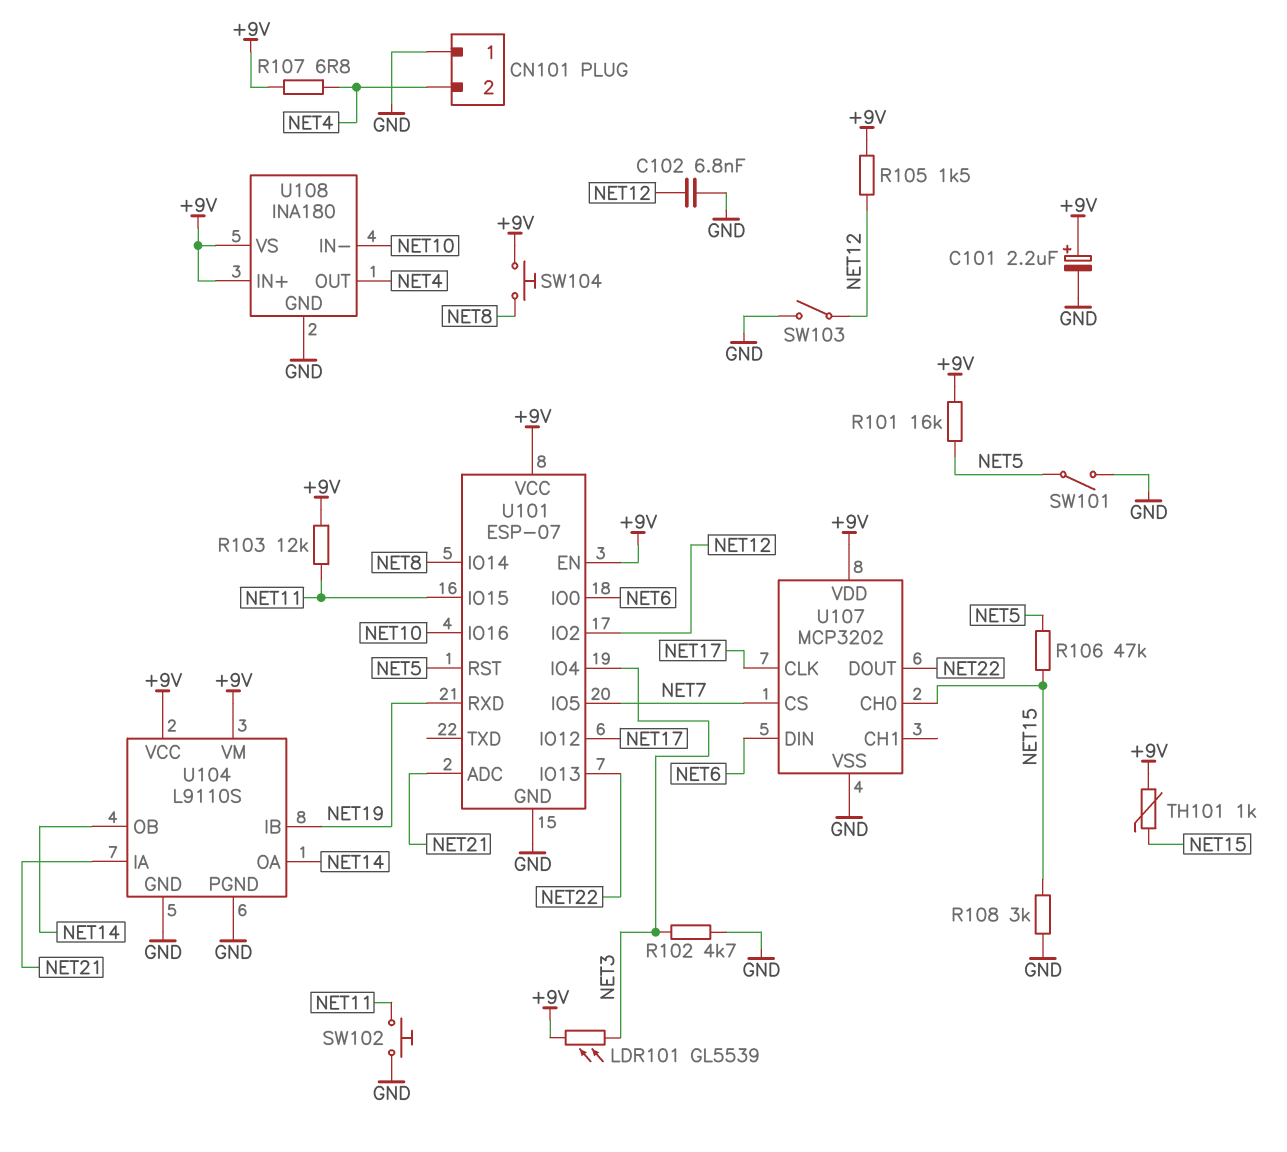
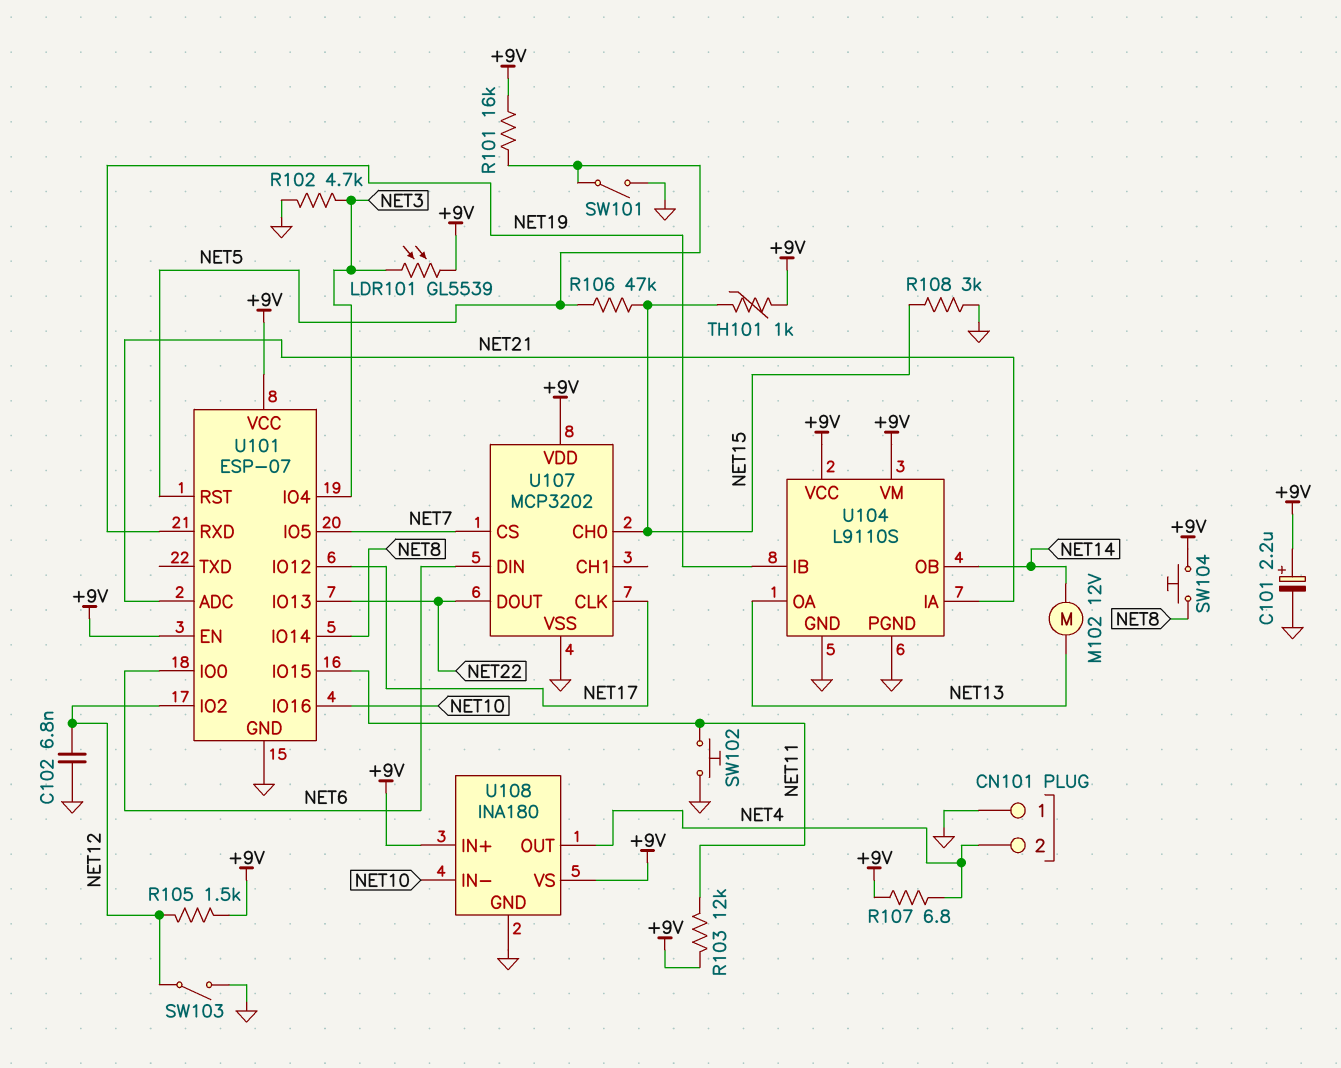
M102: none -> motor 12V (NET13, NET14)
U104 pin OA: NET14 -> NET13

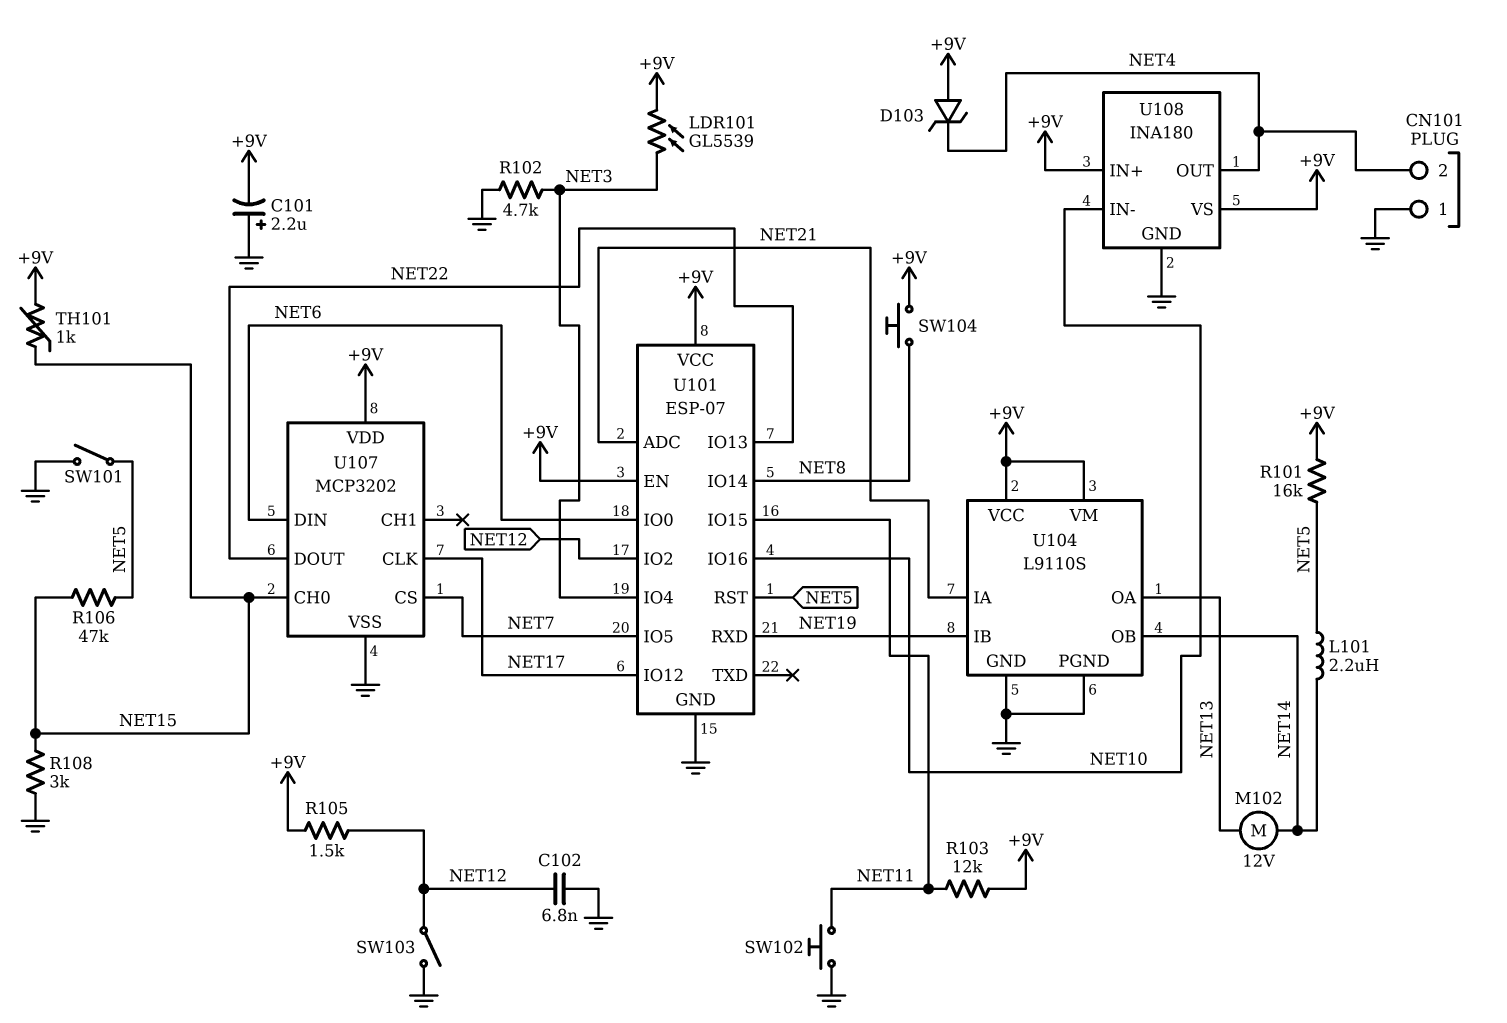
C101: 2.2uF (plus +9V, minus GND) -> 2.2uF (plus GND, minus +9V)
D103: none -> zener (A +9V, K NET4)
L101: none -> 2.2uH (NET5, NET14)
R107: 6.8 (+9V, NET4) -> none

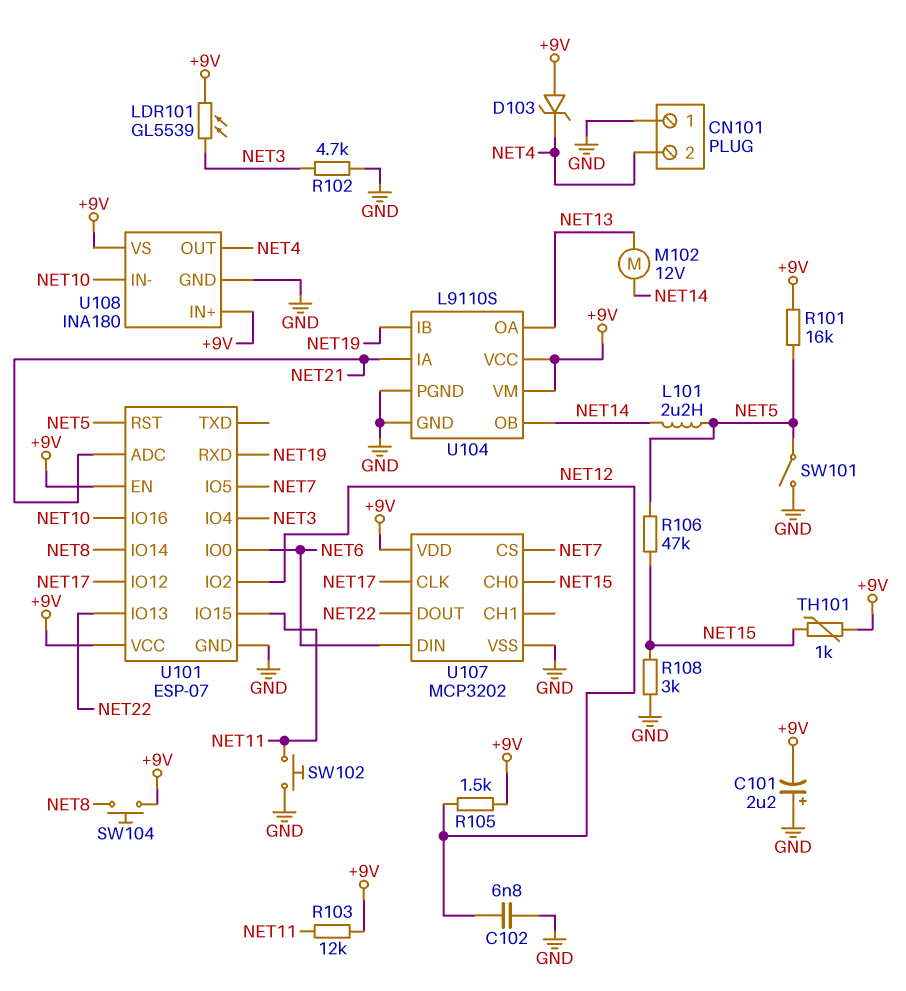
SW103: switch (GND, NET12) -> none

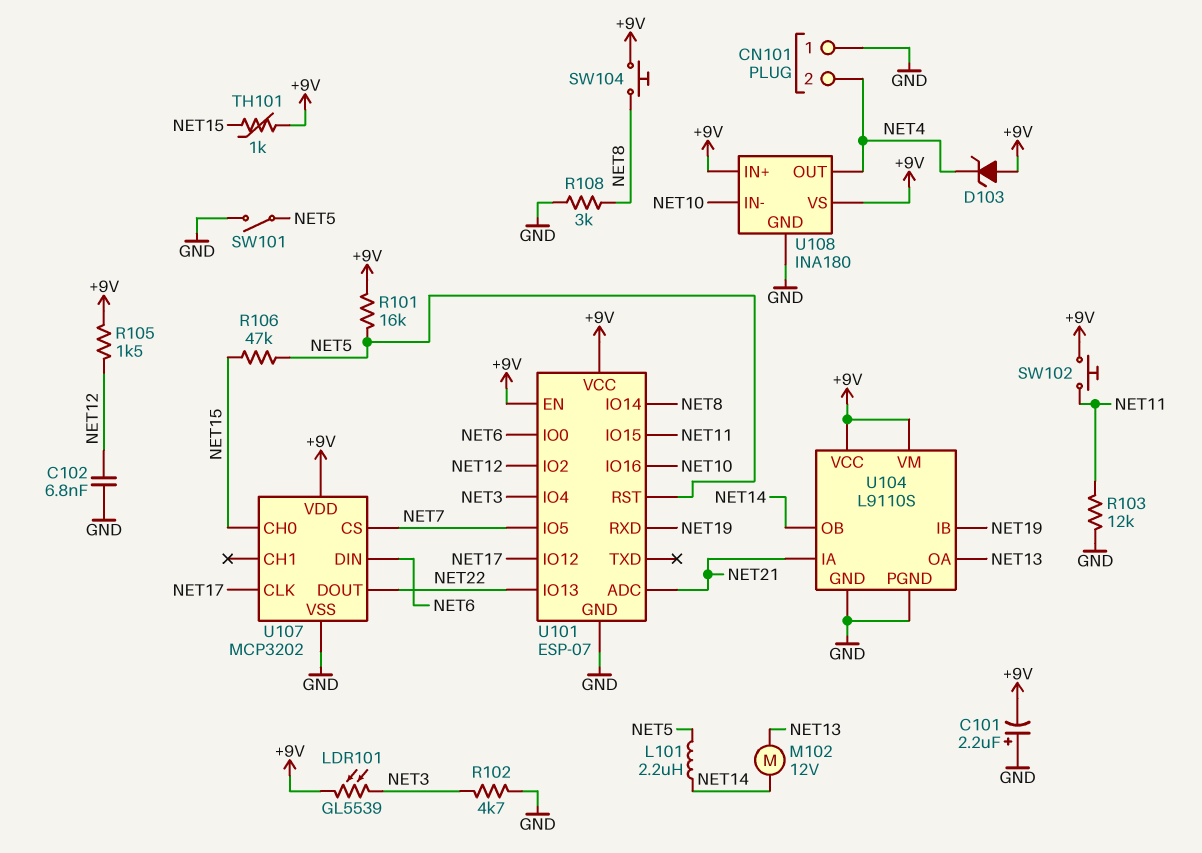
R103: 12k (+9V, NET11) -> 12k (GND, NET11)
R108: 3k (GND, NET15) -> 3k (GND, NET8)
SW102: button (GND, NET11) -> button (+9V, NET11)

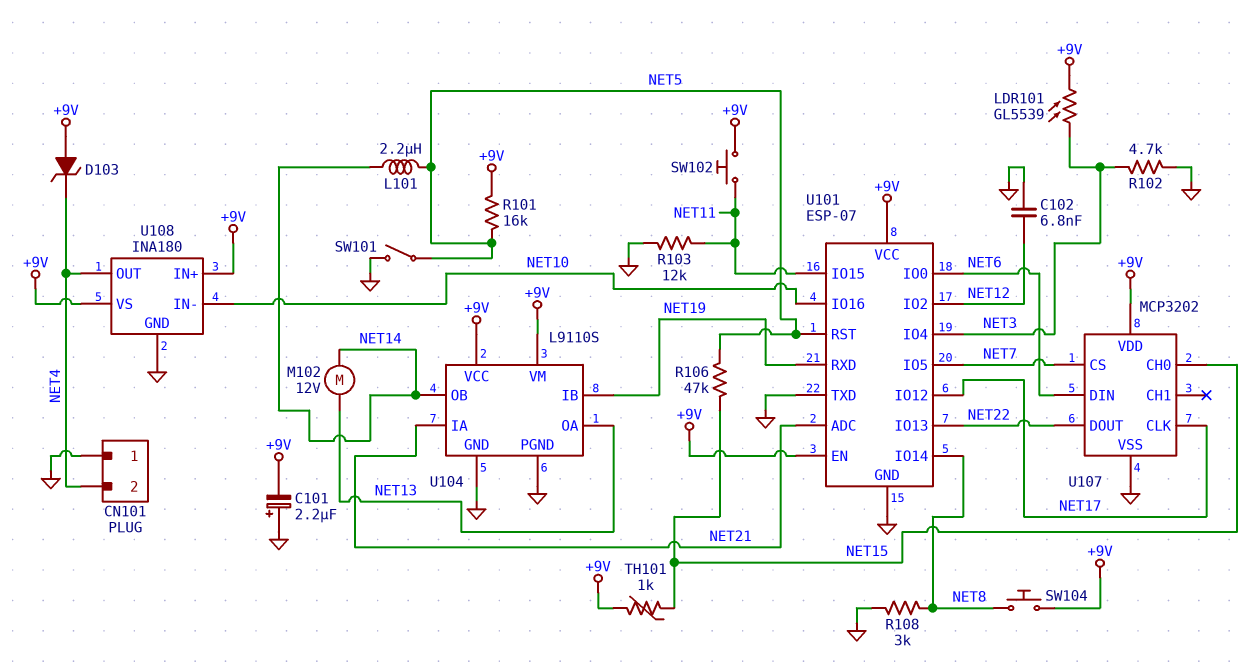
R105: 1.5k (+9V, NET12) -> none
U101 pin TXD: none -> GND

